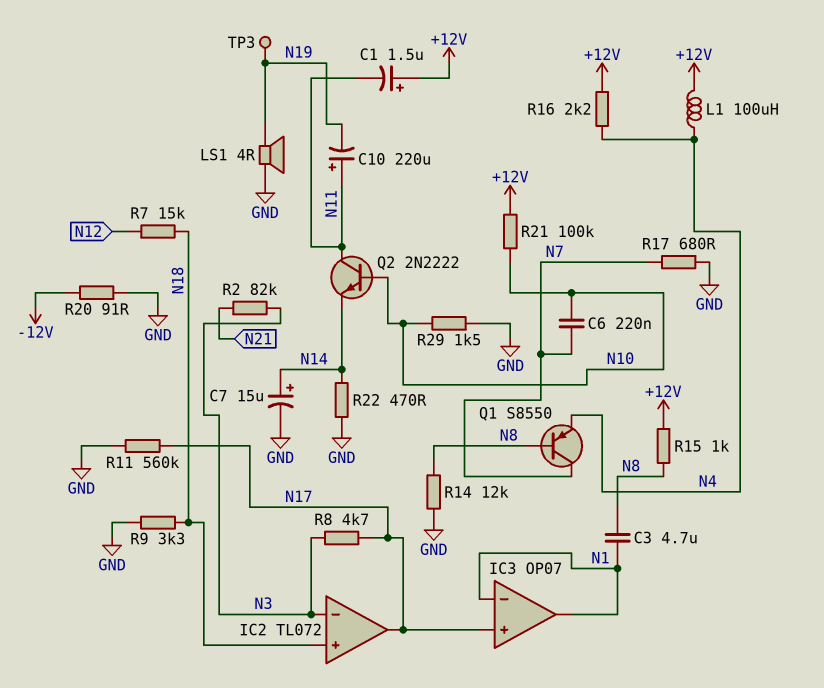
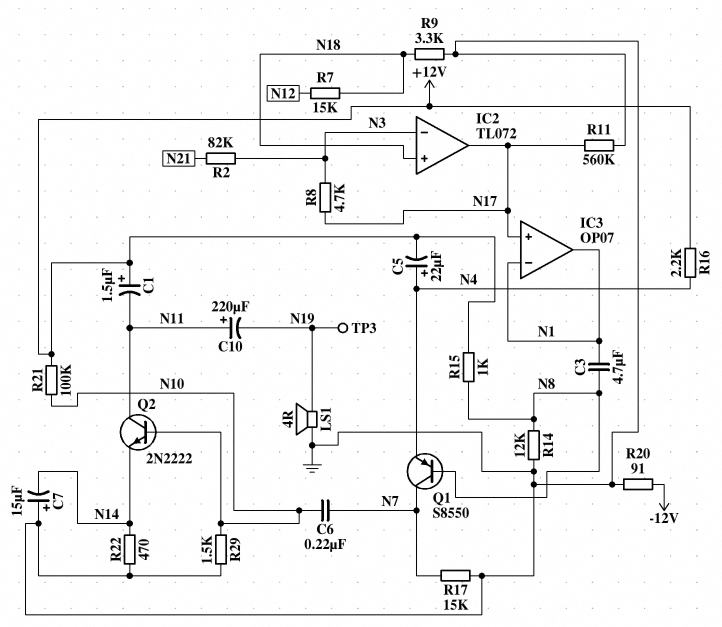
C5: none -> 22uF (plus N4, minus +12V)
C7: 15uF (plus N14, minus GND) -> 15uF (plus GND, minus N14)
L1: 100uH (+12V, N4) -> none
R17: 680 (GND, N7) -> 15k (GND, N7)

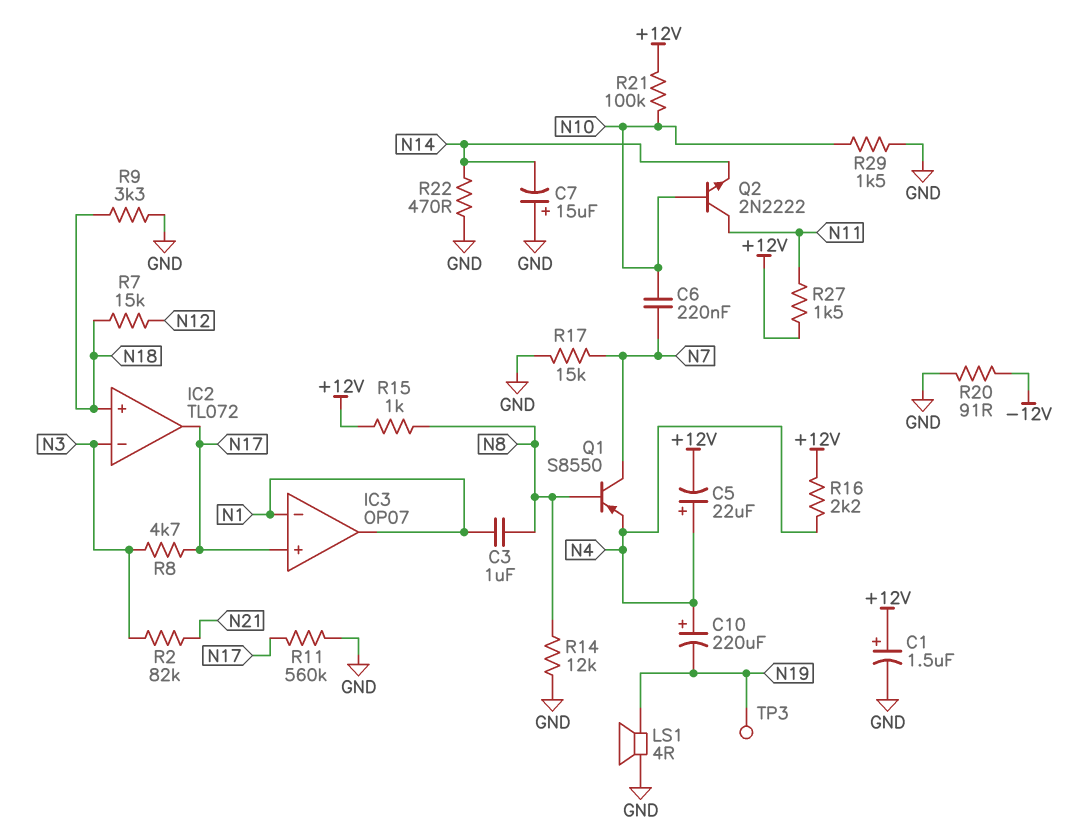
C1: 1.5uF (plus +12V, minus N11) -> 1.5uF (plus +12V, minus GND)
C3: 4.7uF (N1, N8) -> 1uF (N1, N8)
C10: 220uF (plus N11, minus N19) -> 220uF (plus N4, minus N19)
R27: none -> 1.5k (+12V, N11)

